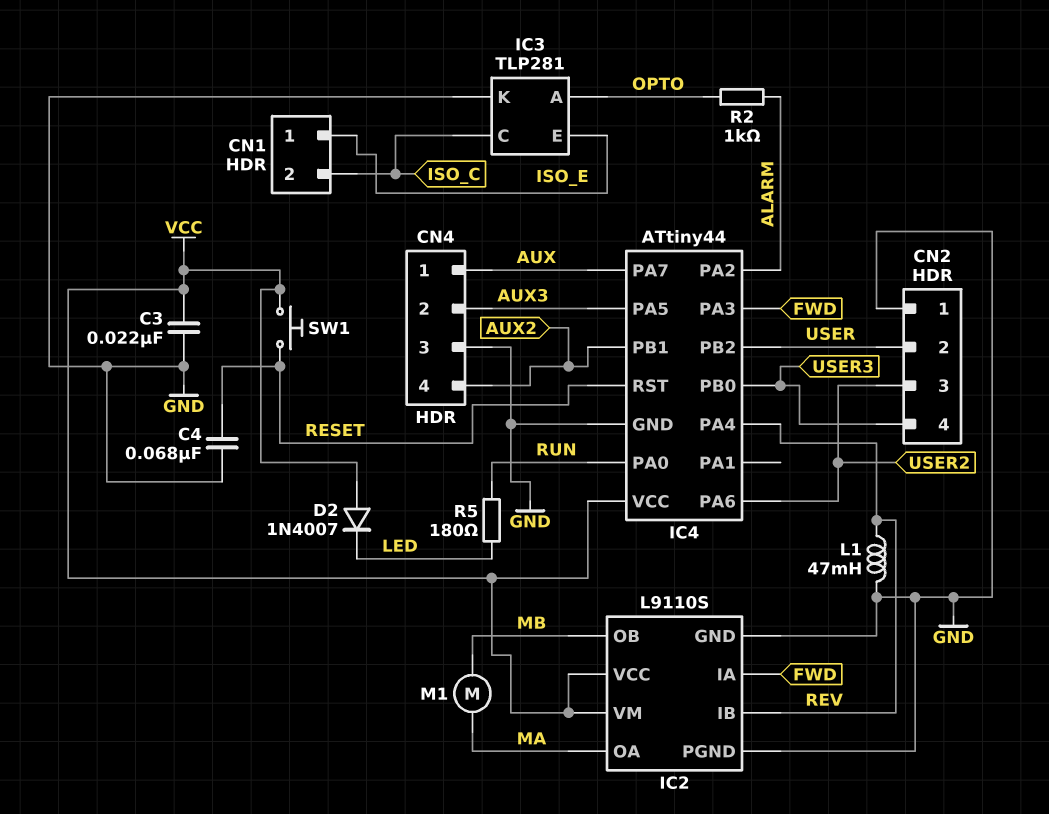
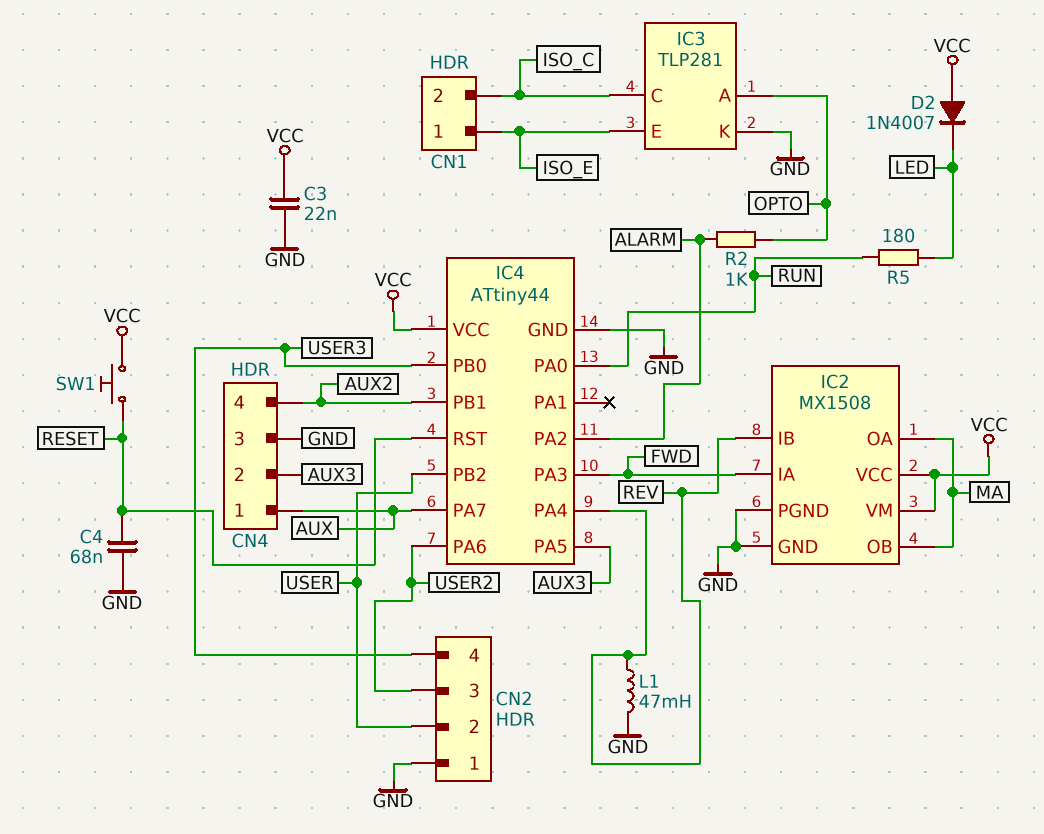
IC2: L9110S -> MX1508
IC2 pin OB: MB -> MA
M1: motor (MA, MB) -> none

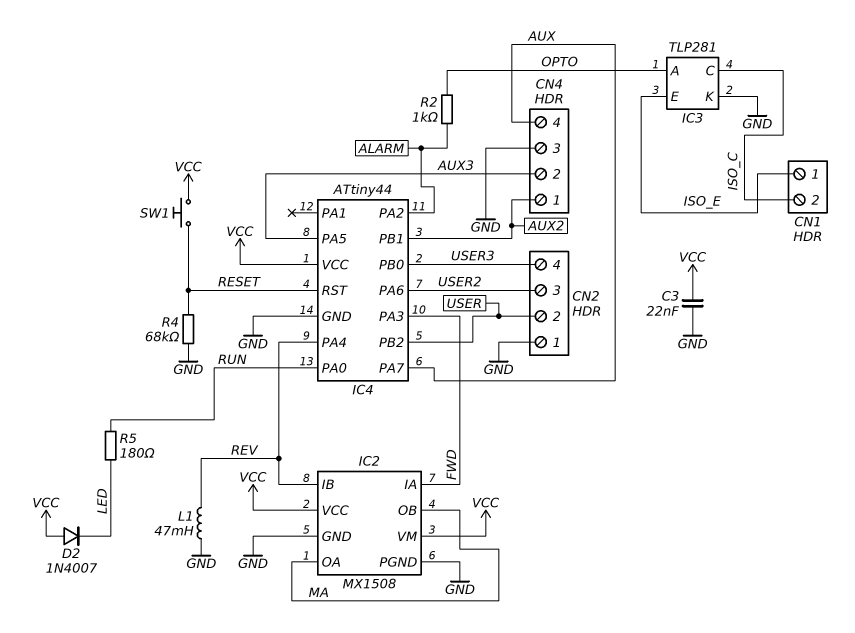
C4: 68nF (GND, RESET) -> none
CN4 pin 1: AUX -> AUX2
CN4 pin 4: AUX2 -> AUX
R4: none -> 68k (GND, RESET)

